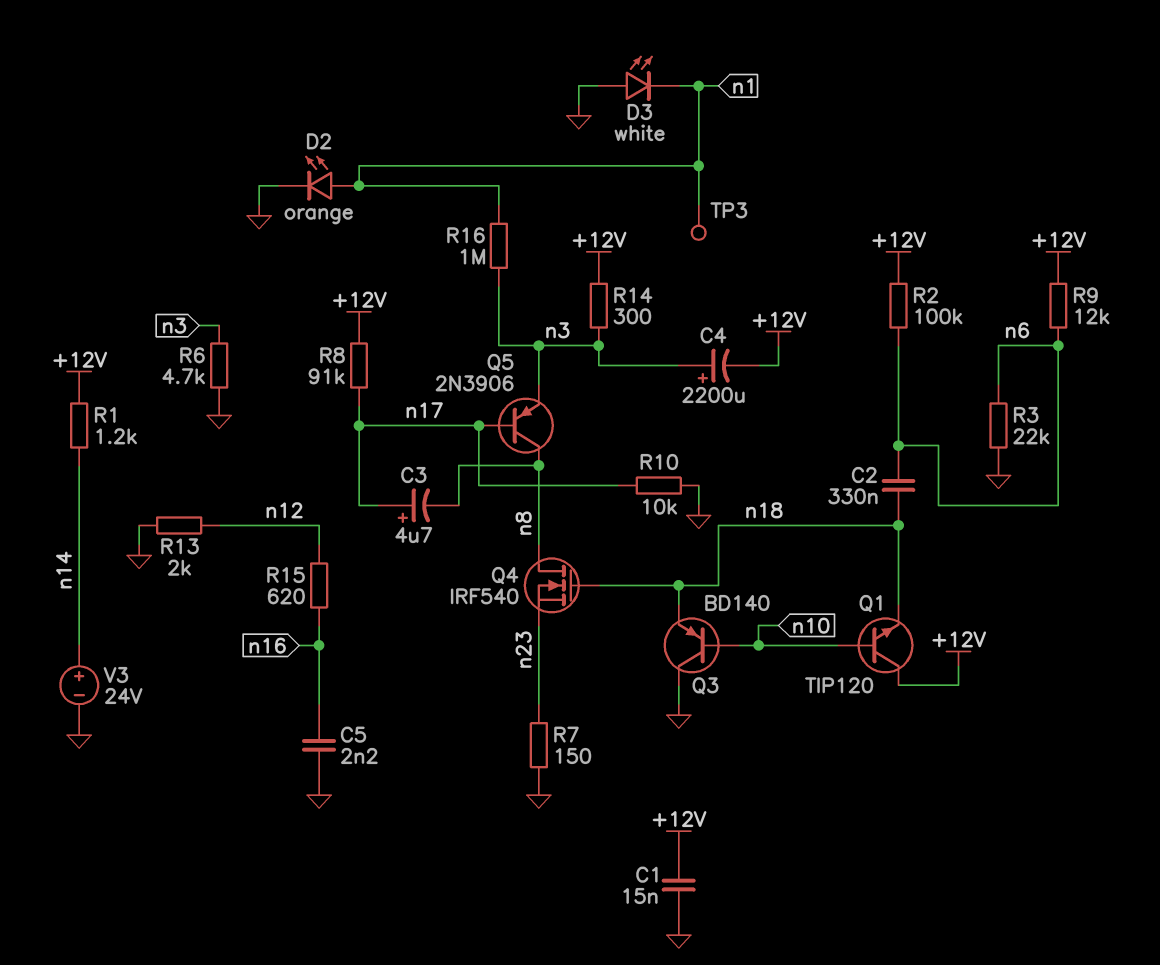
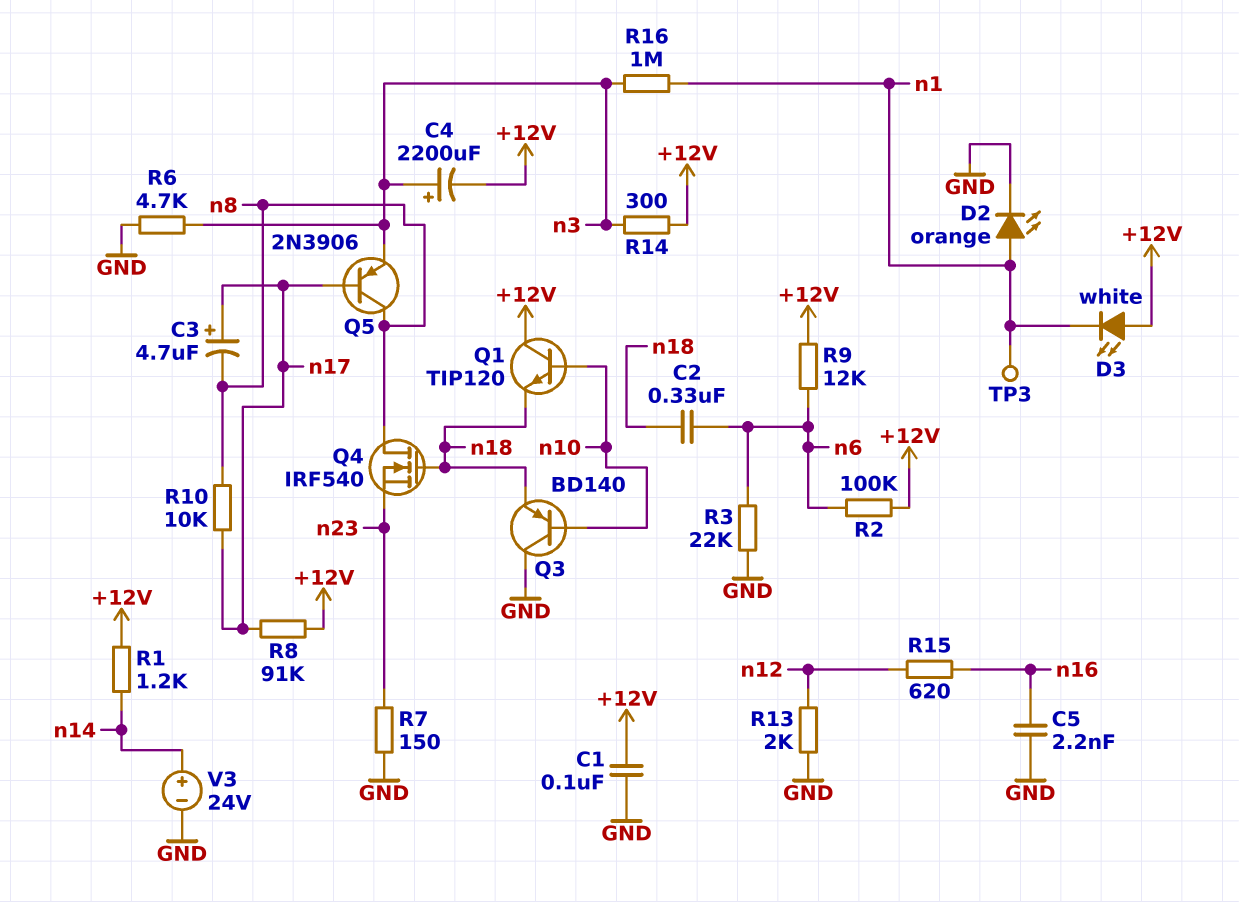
C1: 15nF (+12V, GND) -> 100nF (+12V, GND)
D3: LED white (A GND, K n1) -> LED white (A +12V, K n1)
R10: 10k (GND, n17) -> 10k (n8, n17)

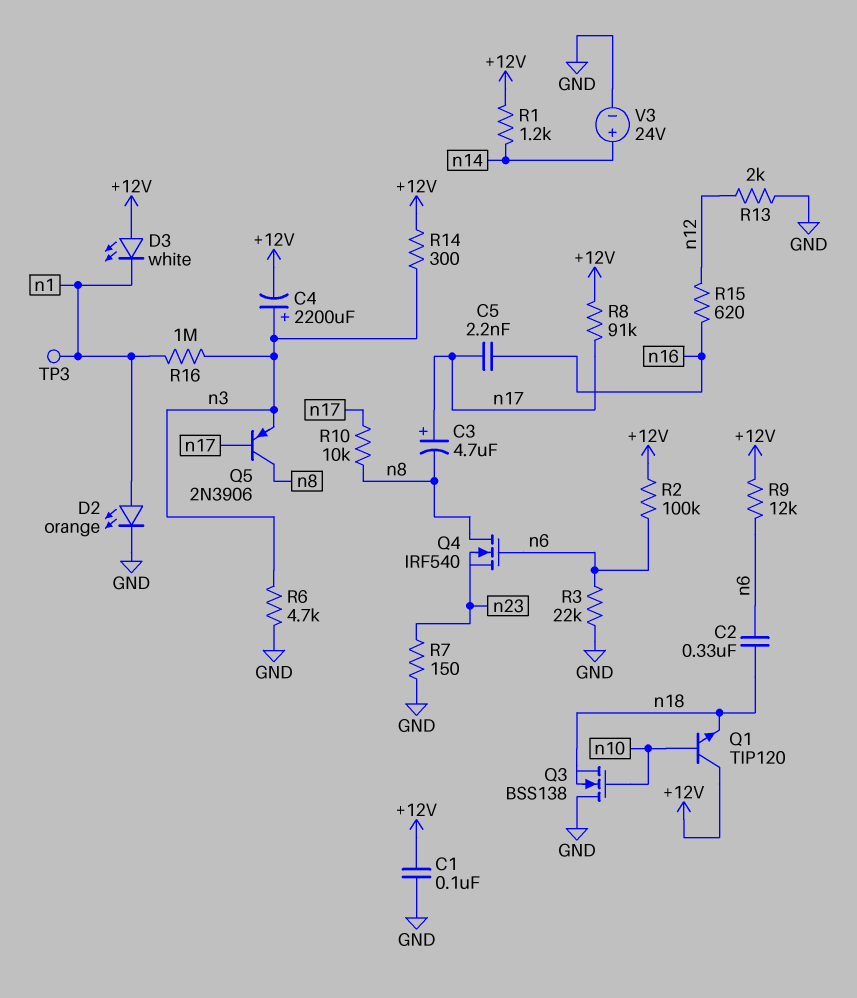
C5: 2.2nF (GND, n16) -> 2.2nF (n16, n17)
Q3: PNP BD140 (B n10, C GND, E n18) -> NMOS BSS138 (G n10, D GND, S n18)
Q4: NMOS IRF540 (G n18, D n8, S n23) -> NMOS IRF540 (G n6, D n8, S n23)

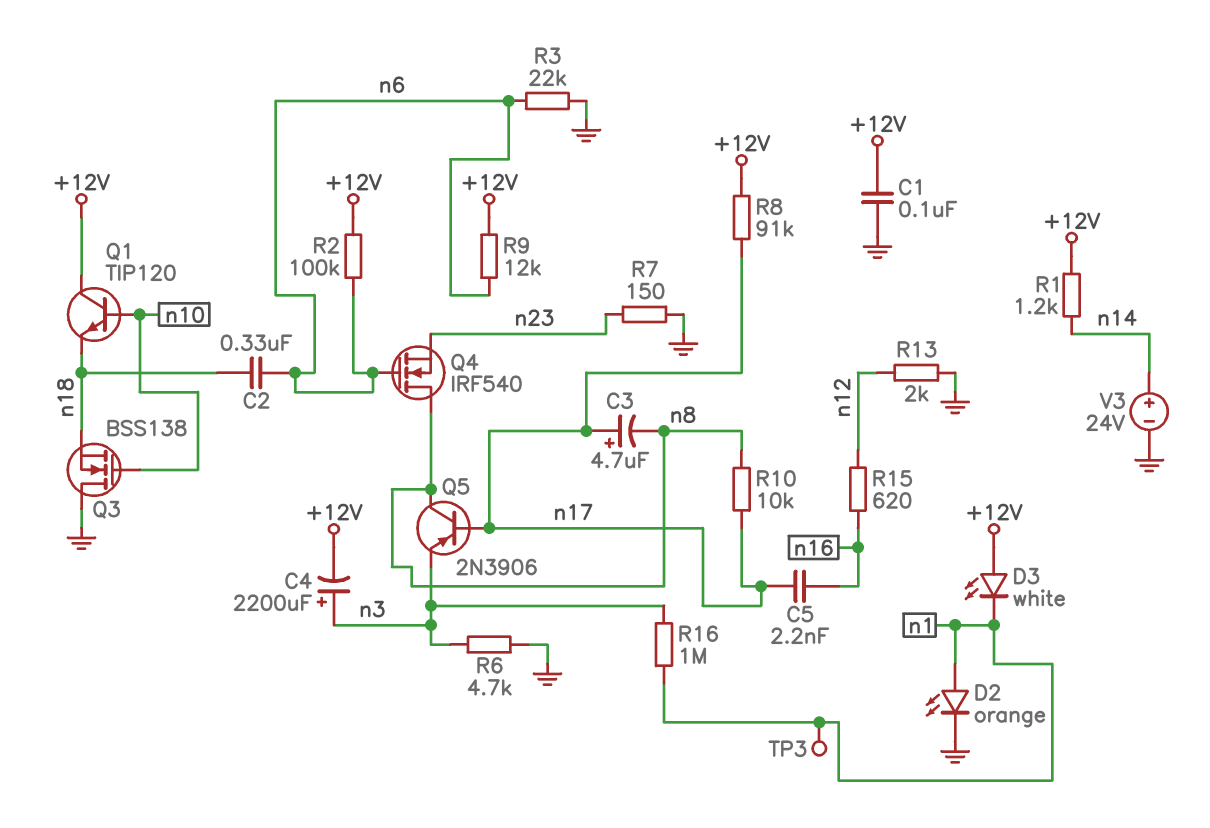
R14: 300 (+12V, n3) -> none

